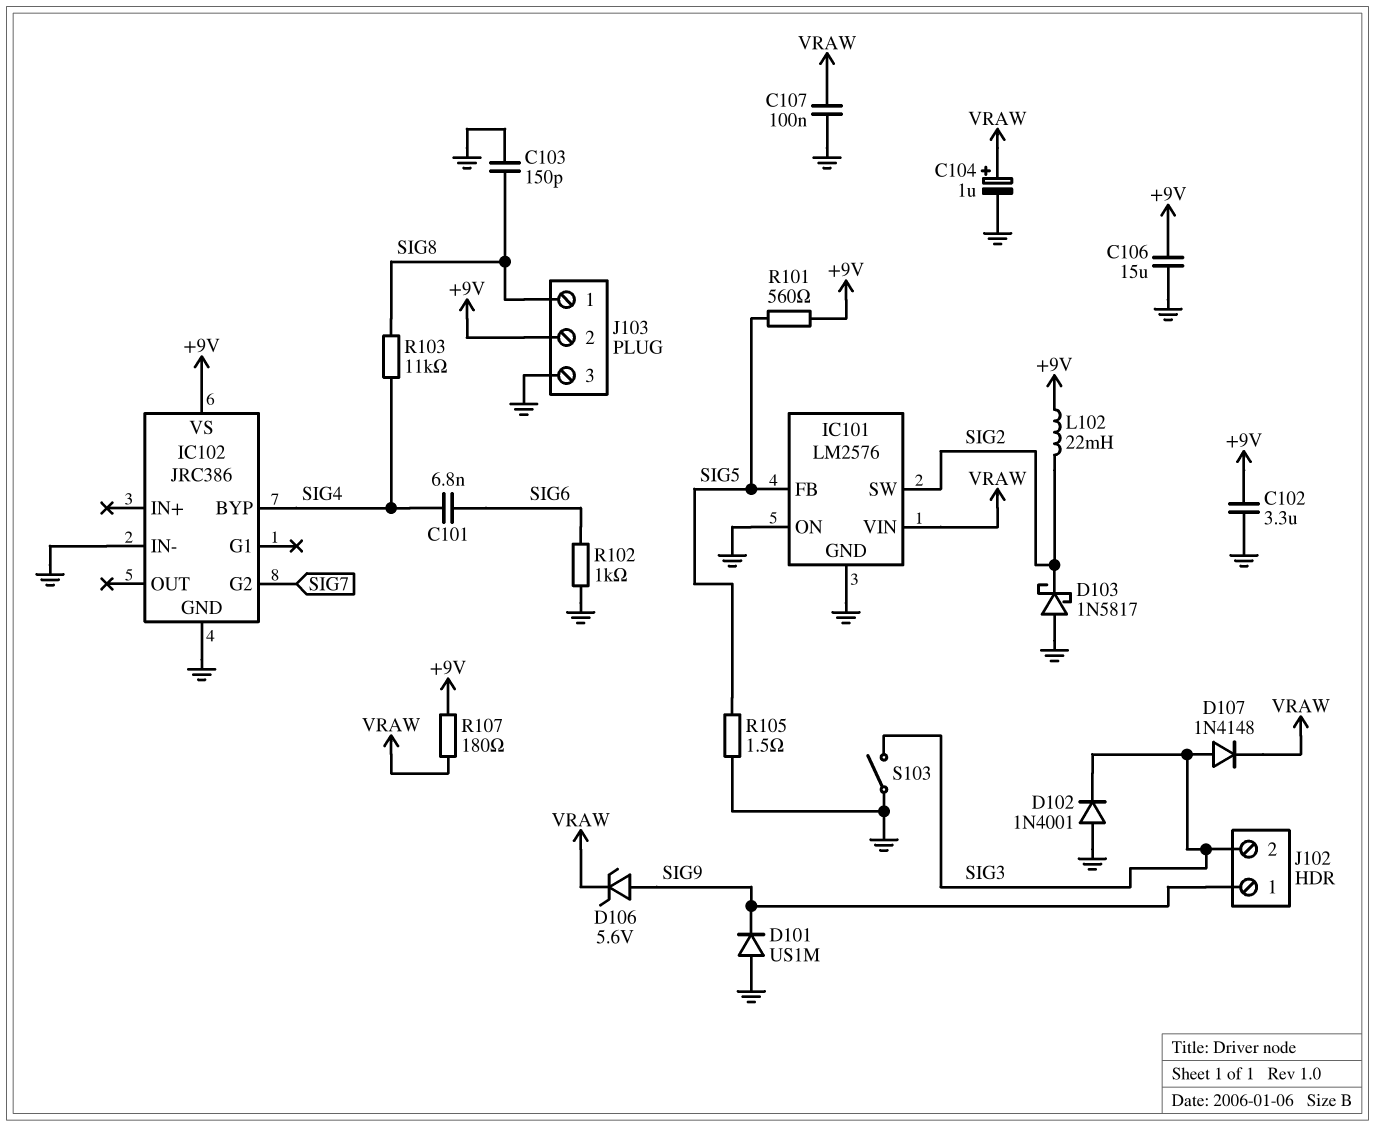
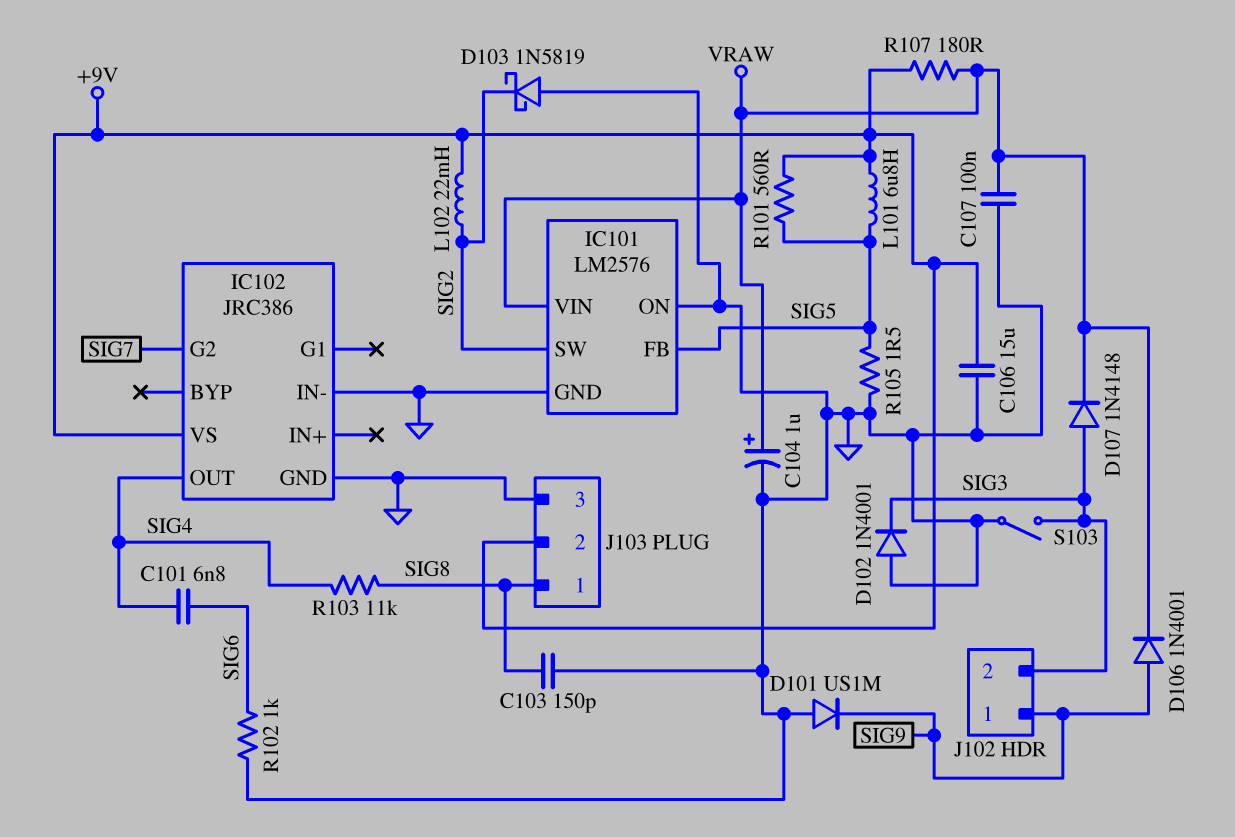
C102: 3.3uF (+9V, GND) -> none
D103: schottky 1N5817 (A GND, K SIG2) -> schottky 1N5819 (A GND, K SIG2)
D106: zener 5.6V (A SIG9, K VRAW) -> diode 1N4001 (A SIG9, K VRAW)
IC102 pin BYP: SIG4 -> none
IC102 pin OUT: none -> SIG4
L101: none -> 6.8uH (+9V, SIG5)

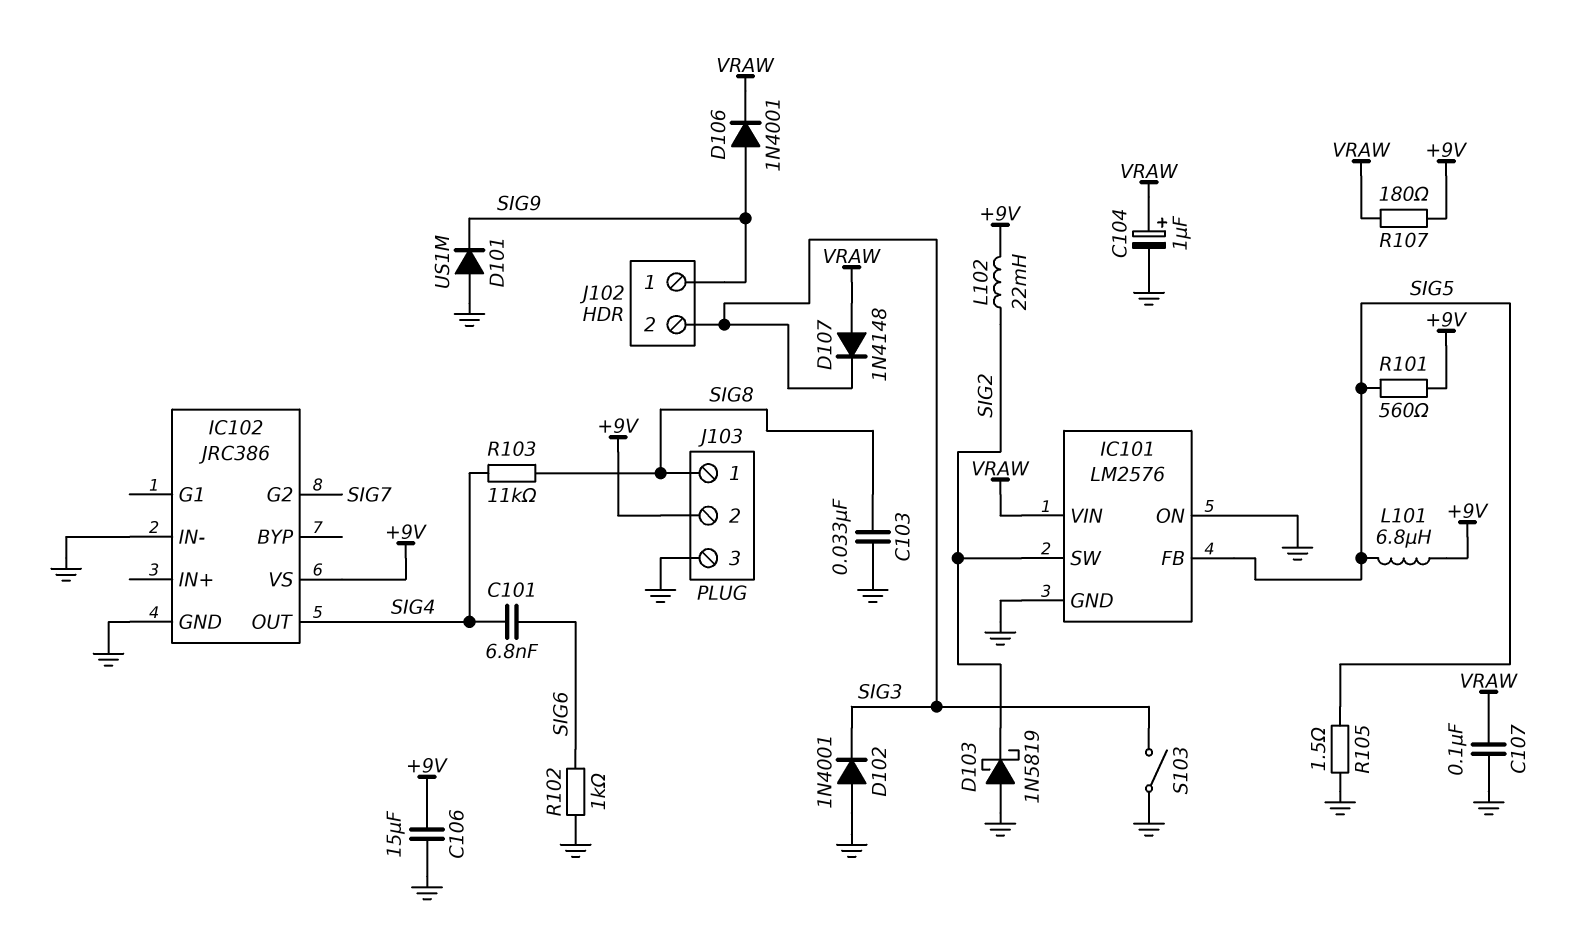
C103: 150pF (GND, SIG8) -> 33nF (GND, SIG8)
D107: diode 1N4148 (A SIG3, K VRAW) -> diode 1N4148 (A VRAW, K SIG3)

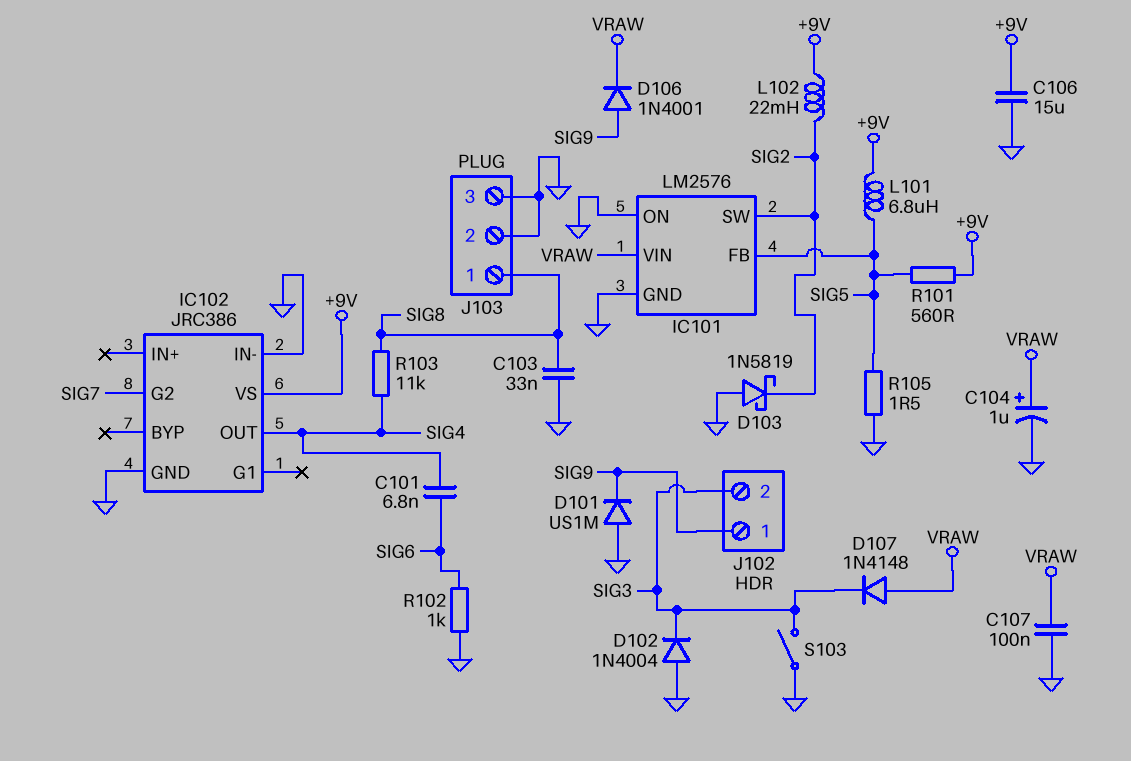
D102: diode 1N4001 (A GND, K SIG3) -> diode 1N4004 (A GND, K SIG3)
J103 pin 2: +9V -> GND
R107: 180 (+9V, VRAW) -> none

